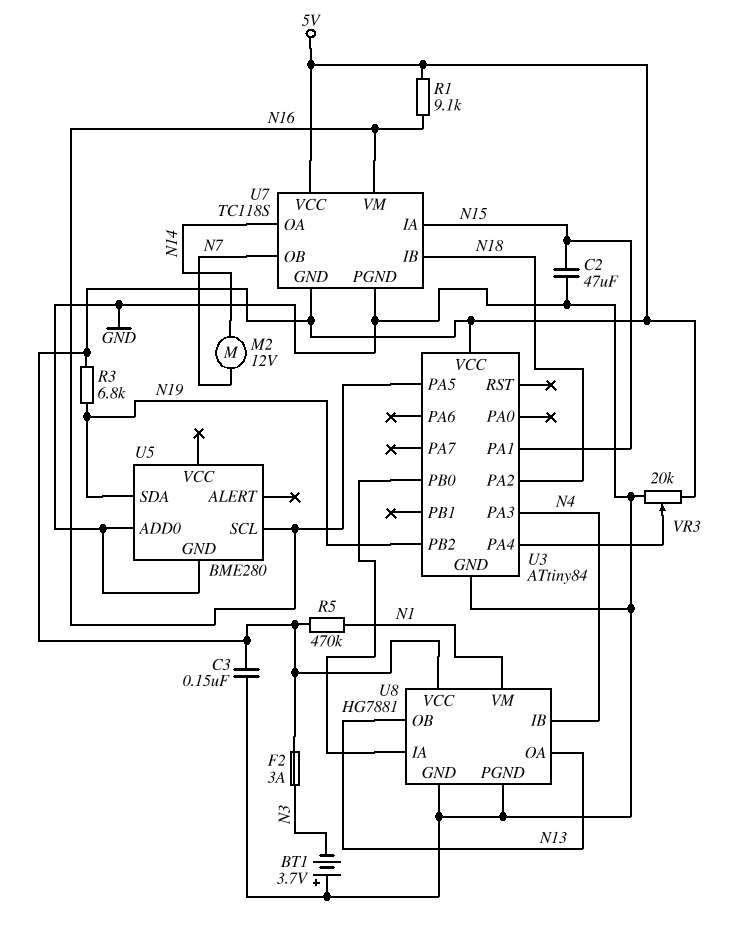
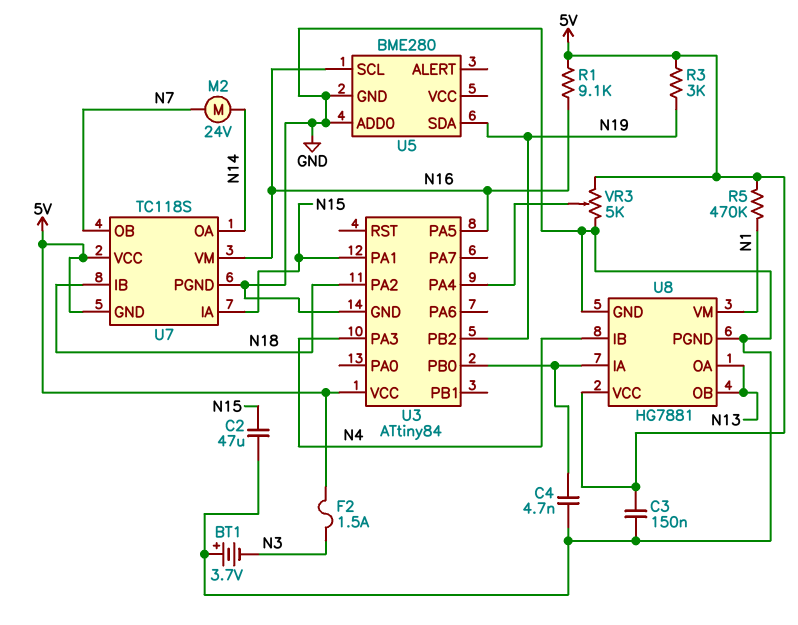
C4: none -> 4.7nF (GND, U3/PB0)
F2: 3A (5V, N3) -> 1.5A (5V, N3)
M2: motor 12V (N7, N14) -> motor 24V (N7, N14)
R3: 6.8k (5V, N19) -> 3k (5V, N19)
VR3: 20k (5V, GND, wiper U3/PA4) -> 5k (5V, GND, wiper U3/PA4)

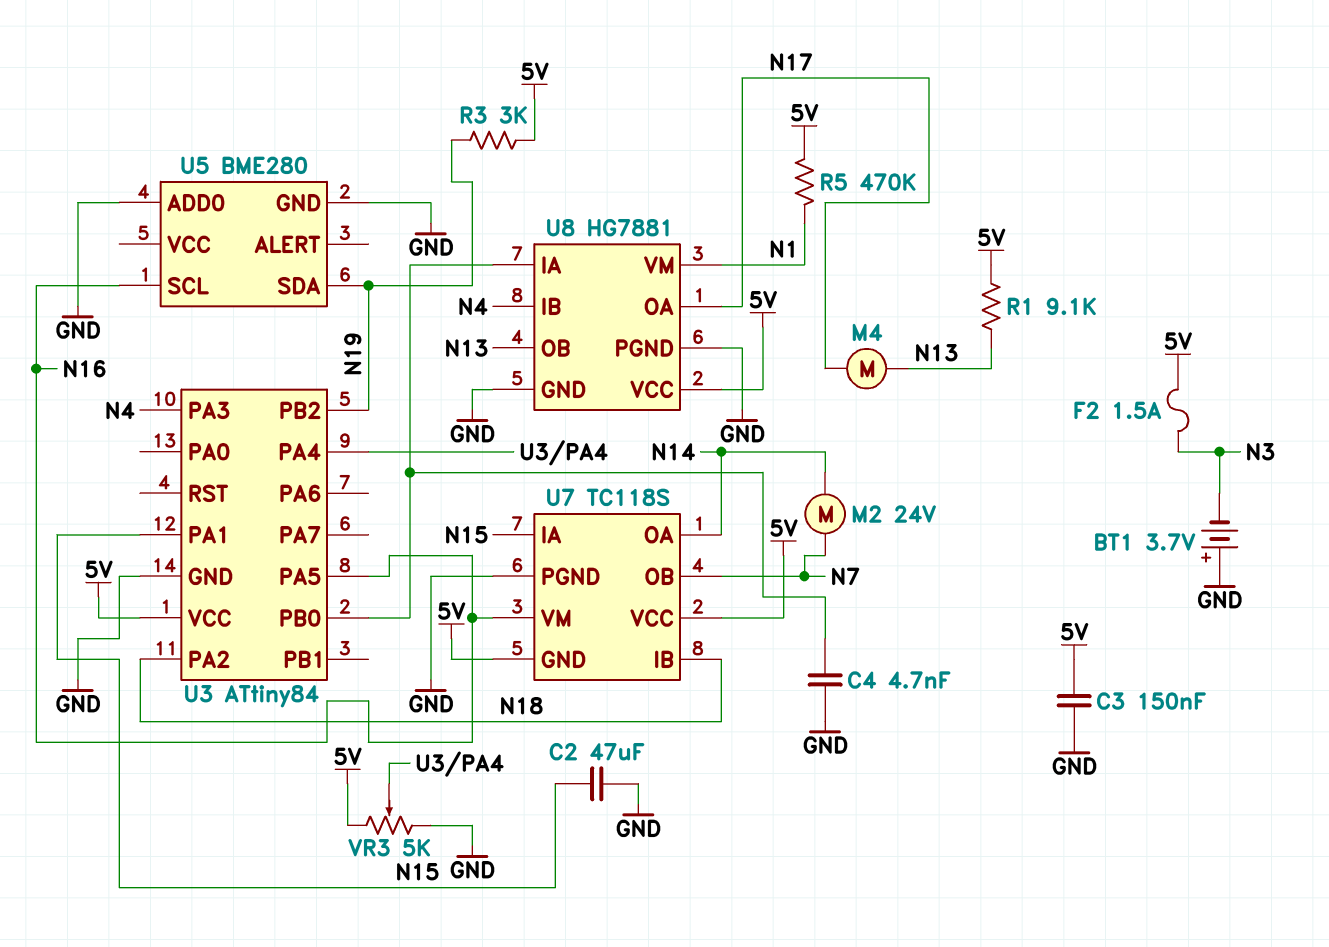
M4: none -> motor (N13, N17)
R1: 9.1k (5V, N16) -> 9.1k (5V, N13)
U8 pin OA: N13 -> N17

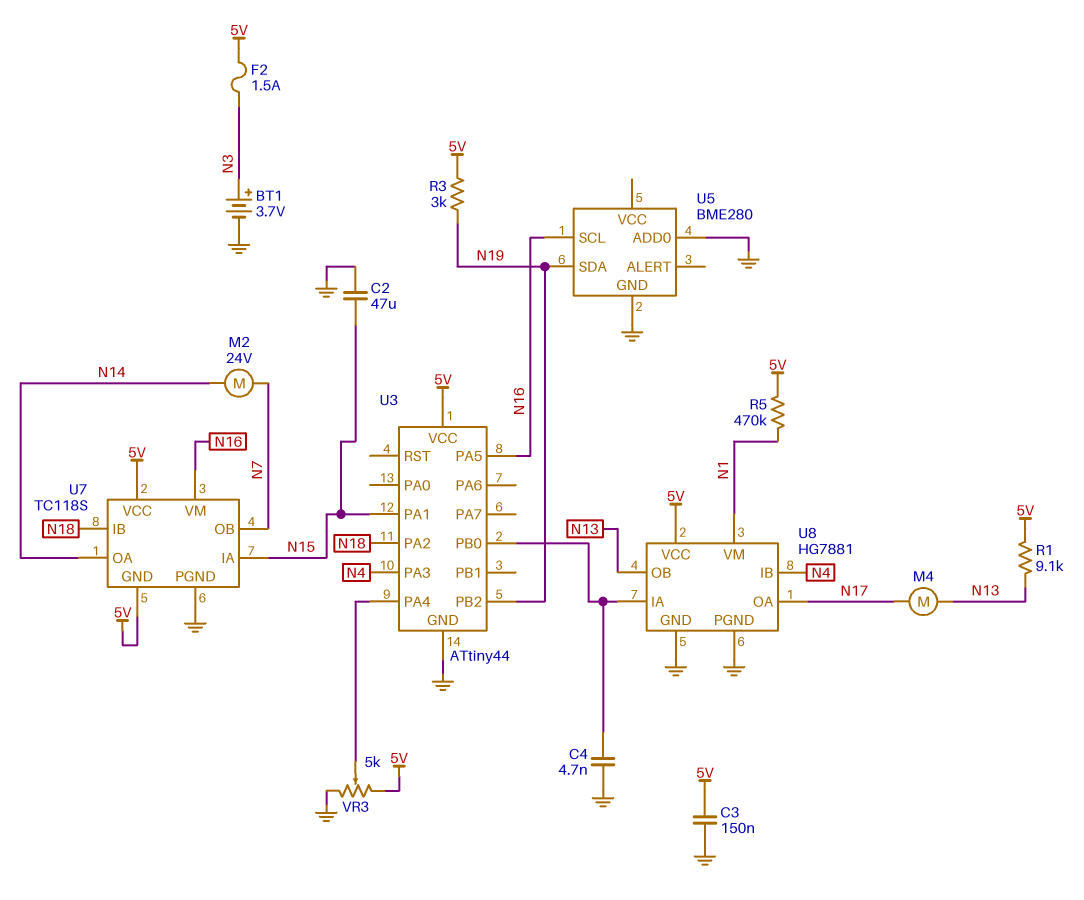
BT1: 3.7V (plus GND, minus N3) -> 3.7V (plus N3, minus GND)
U3: ATtiny84 -> ATtiny44

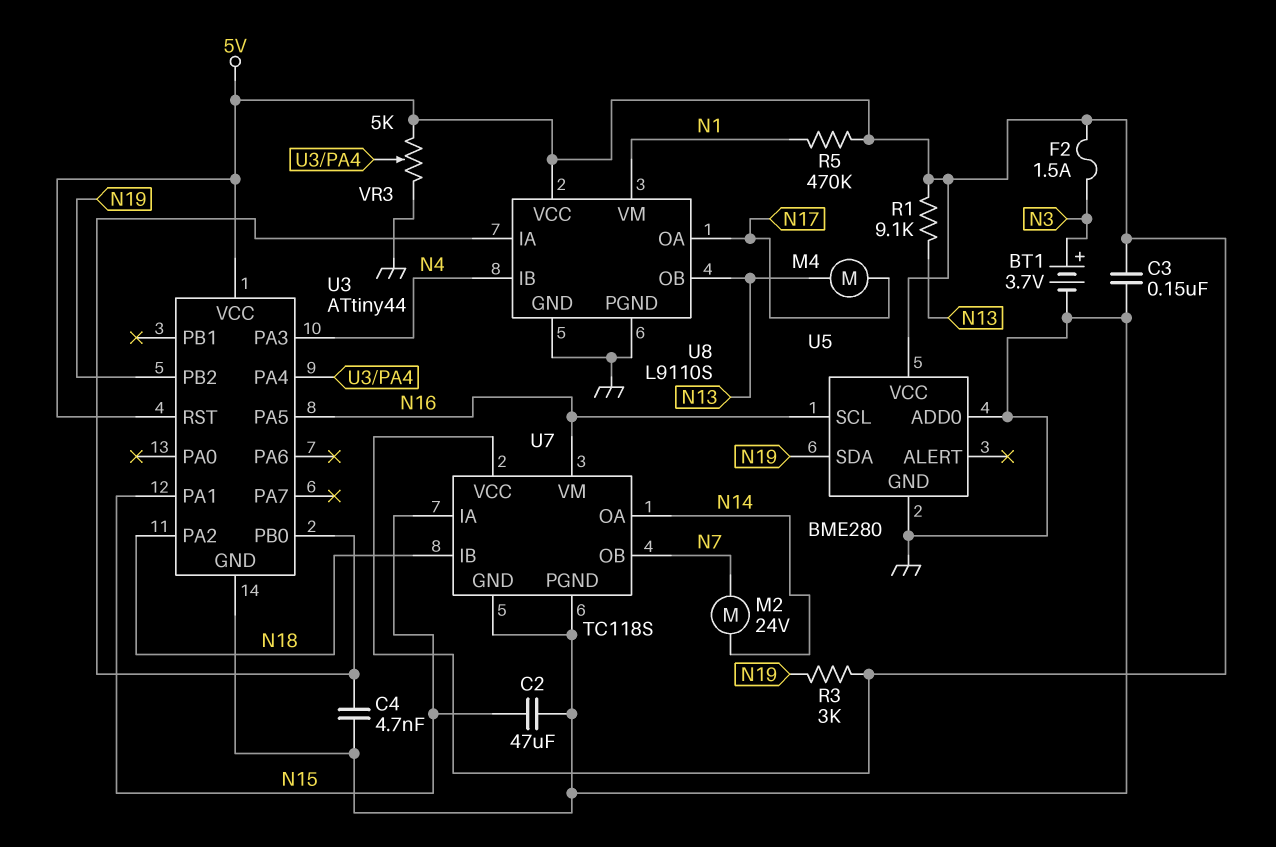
U3 pin RST: none -> 5V
U5 pin VCC: none -> 5V
U7 pin GND: 5V -> GND
U8: HG7881 -> L9110S

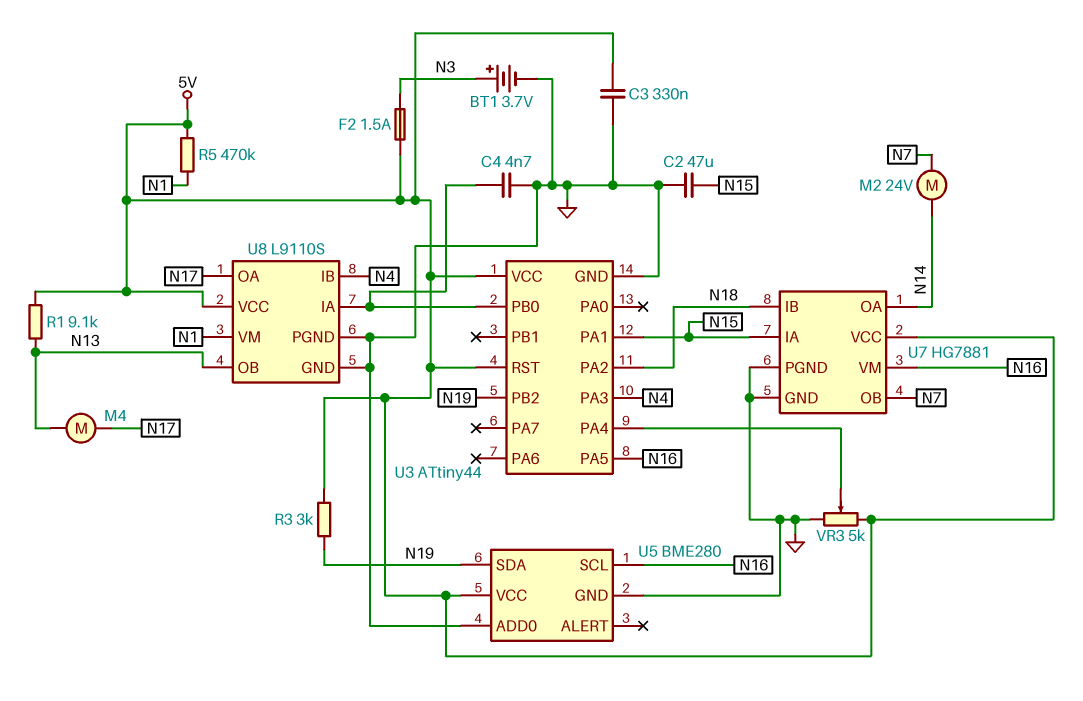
C3: 150nF (5V, GND) -> 330nF (5V, GND)
U7: TC118S -> HG7881

